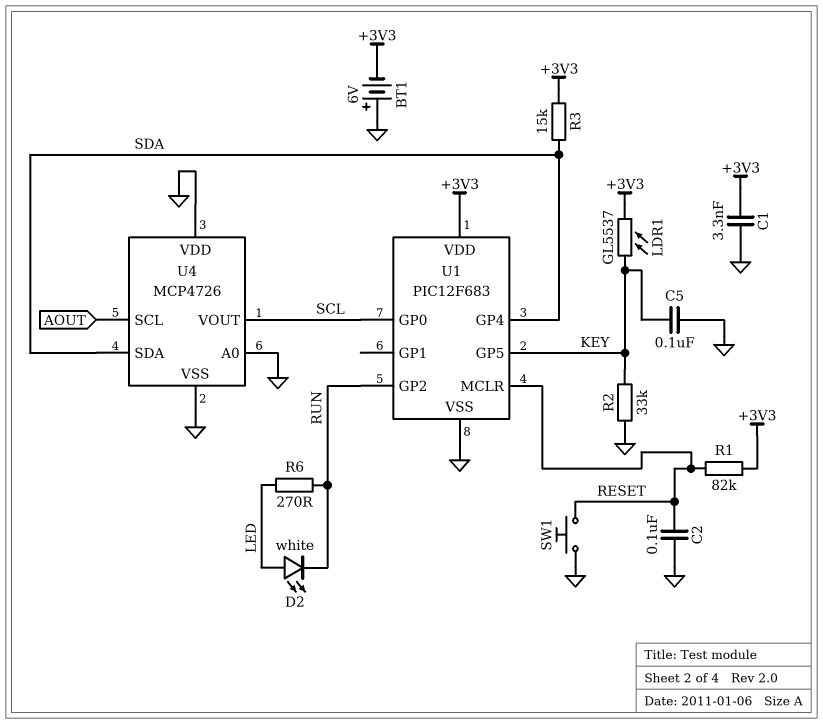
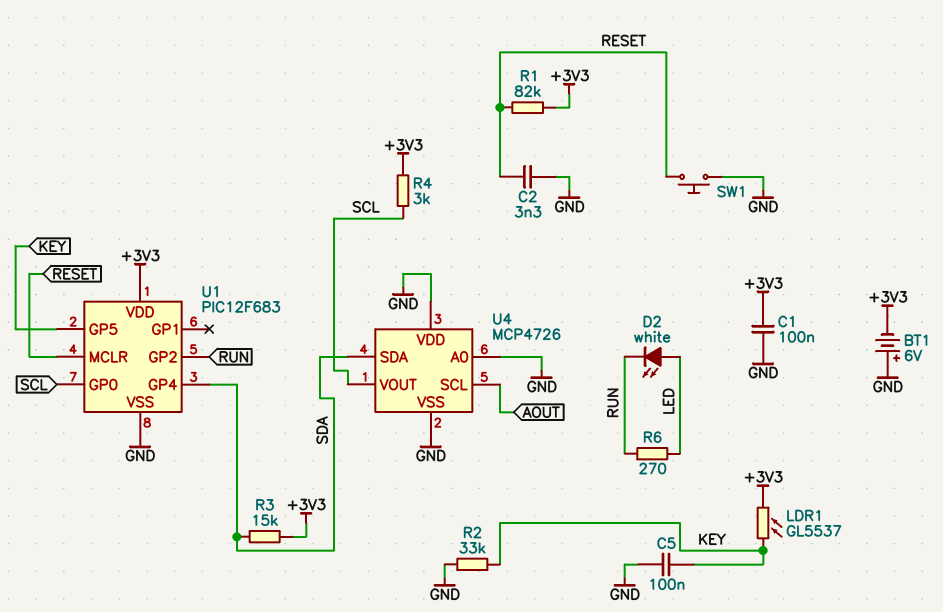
C1: 3.3nF (+3V3, GND) -> 100nF (+3V3, GND)
C2: 100nF (GND, RESET) -> 3.3nF (GND, RESET)
R4: none -> 3k (+3V3, SCL)

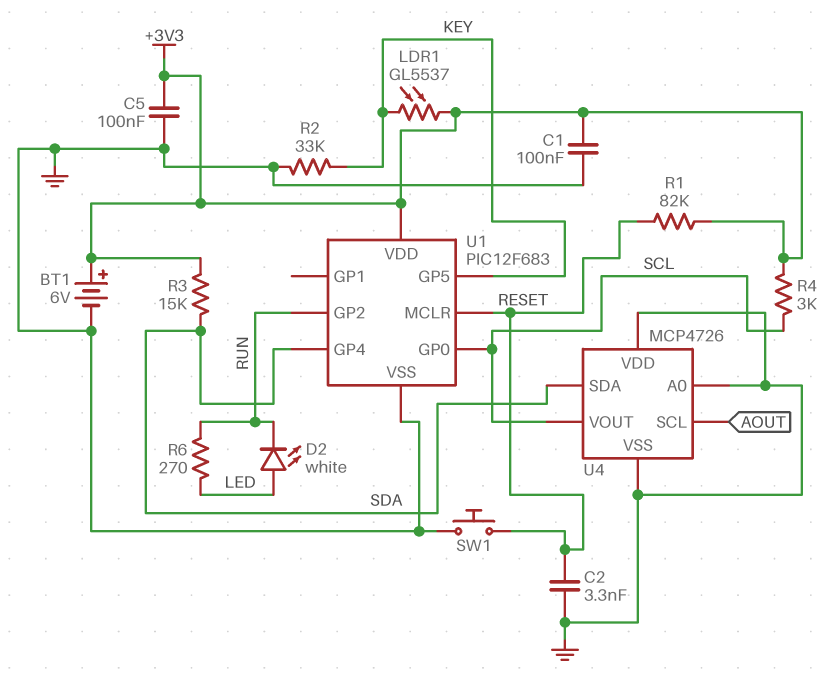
BT1: 6V (plus GND, minus +3V3) -> 6V (plus +3V3, minus GND)
C5: 100nF (GND, KEY) -> 100nF (+3V3, GND)

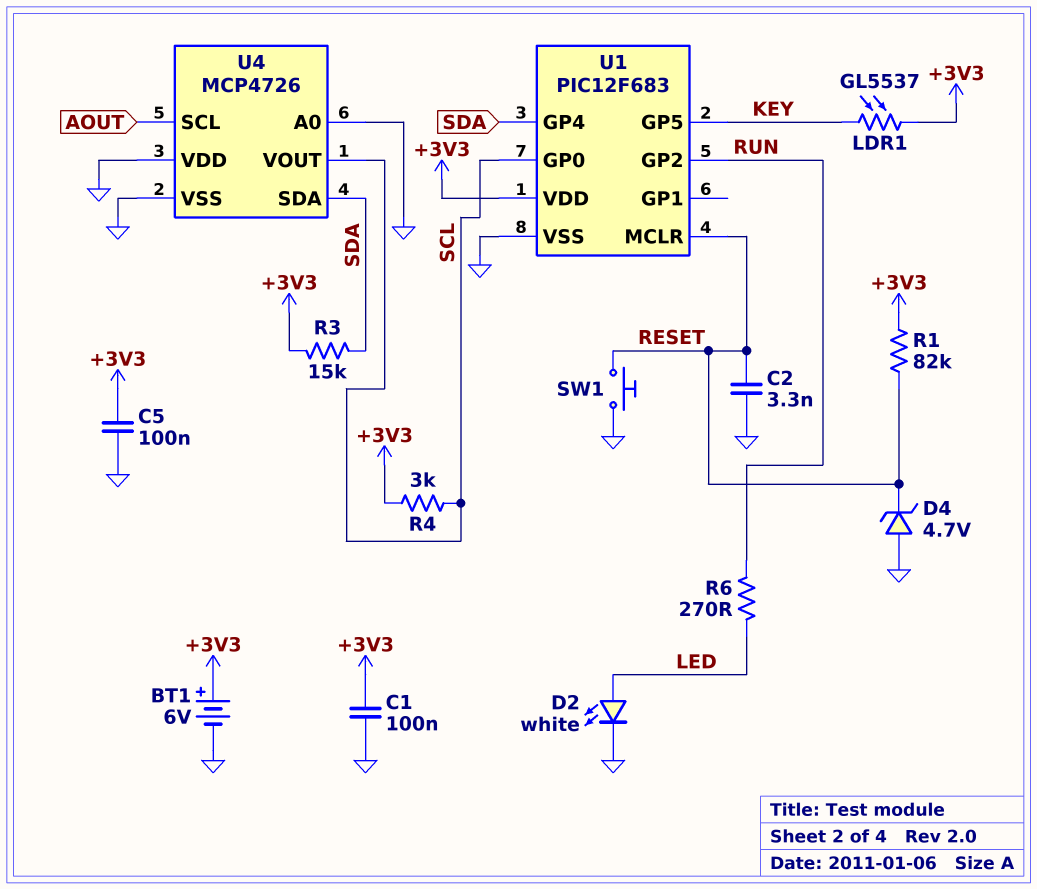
D2: LED white (A LED, K RUN) -> LED white (A LED, K GND)
D4: none -> zener 4.7V (A GND, K RESET)
R2: 33k (GND, KEY) -> none

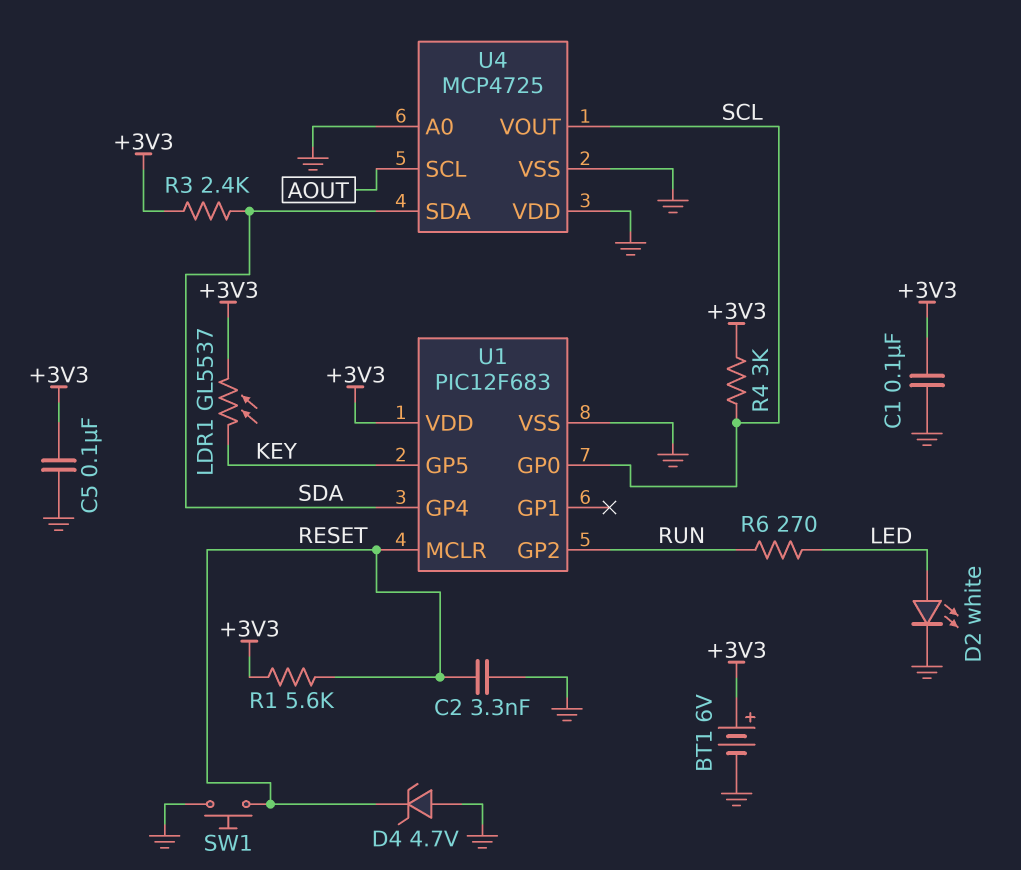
R1: 82k (+3V3, RESET) -> 5.6k (+3V3, RESET)
R3: 15k (+3V3, SDA) -> 2.4k (+3V3, SDA)
U4: MCP4726 -> MCP4725

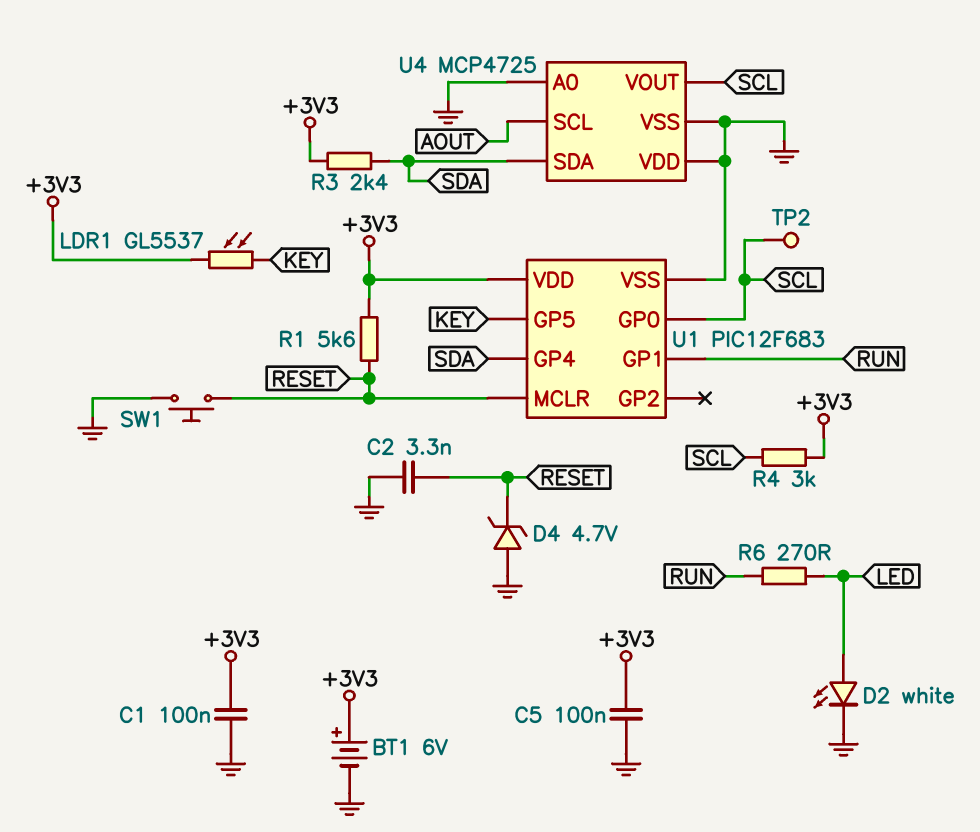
TP2: none -> test point (SCL)
U1 pin GP1: none -> RUN
U1 pin GP2: RUN -> none

